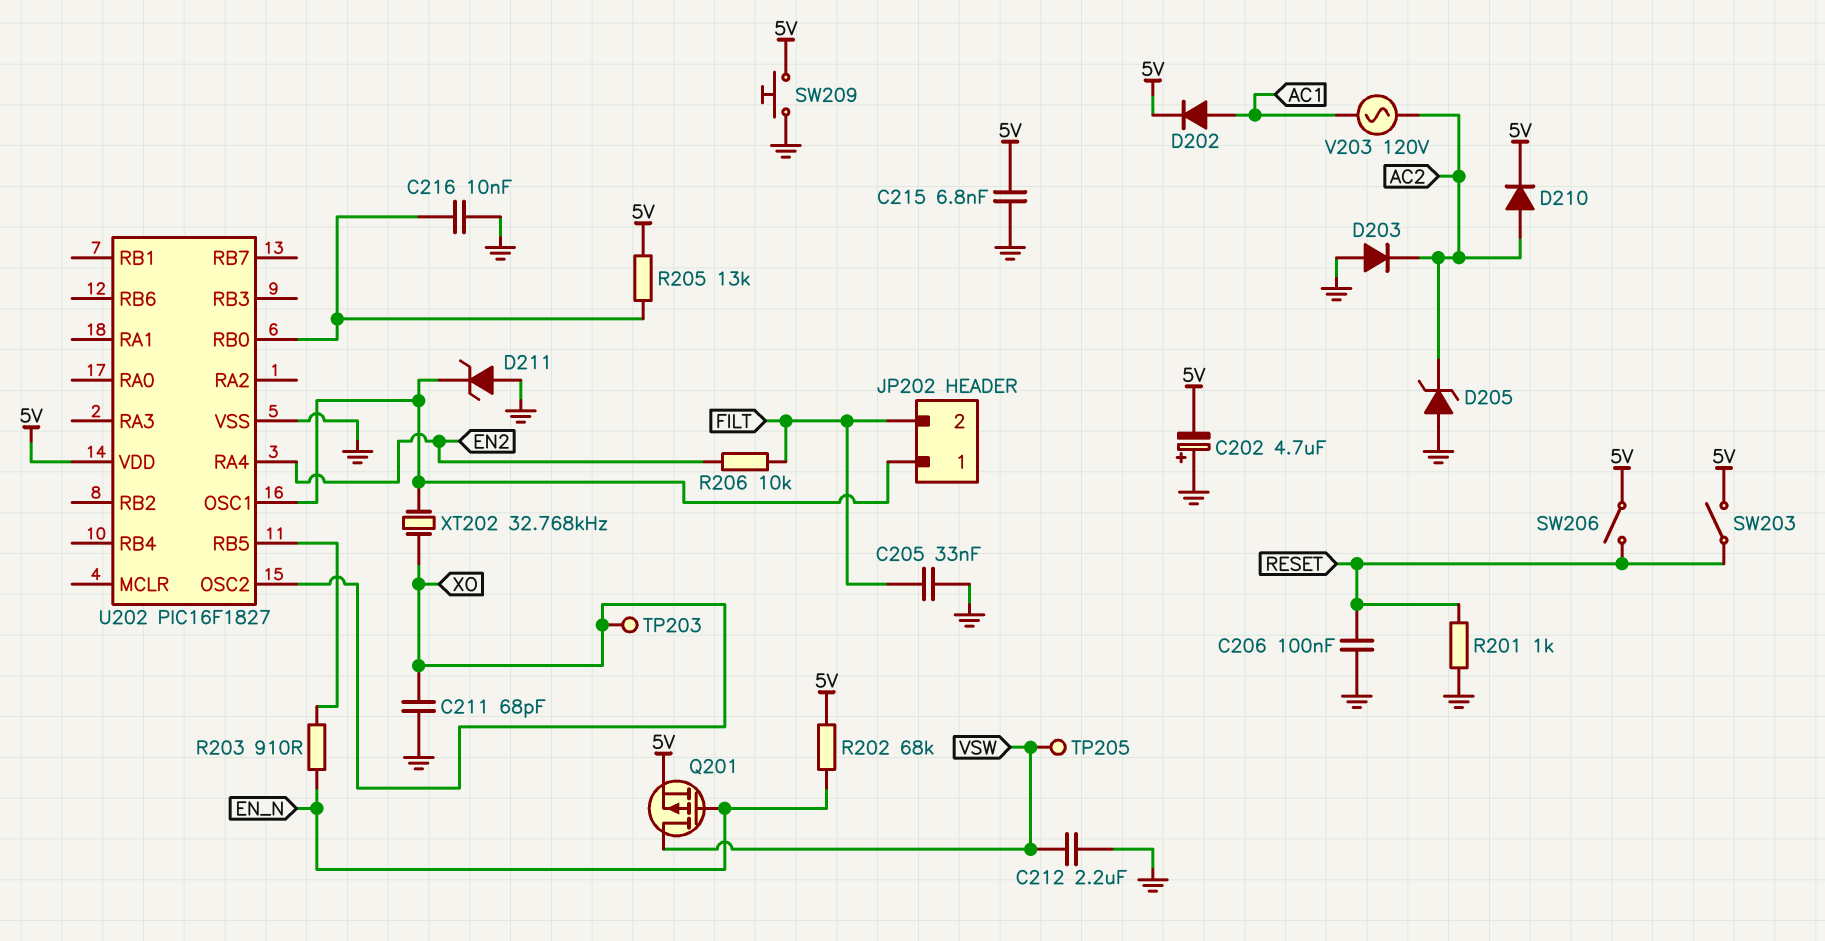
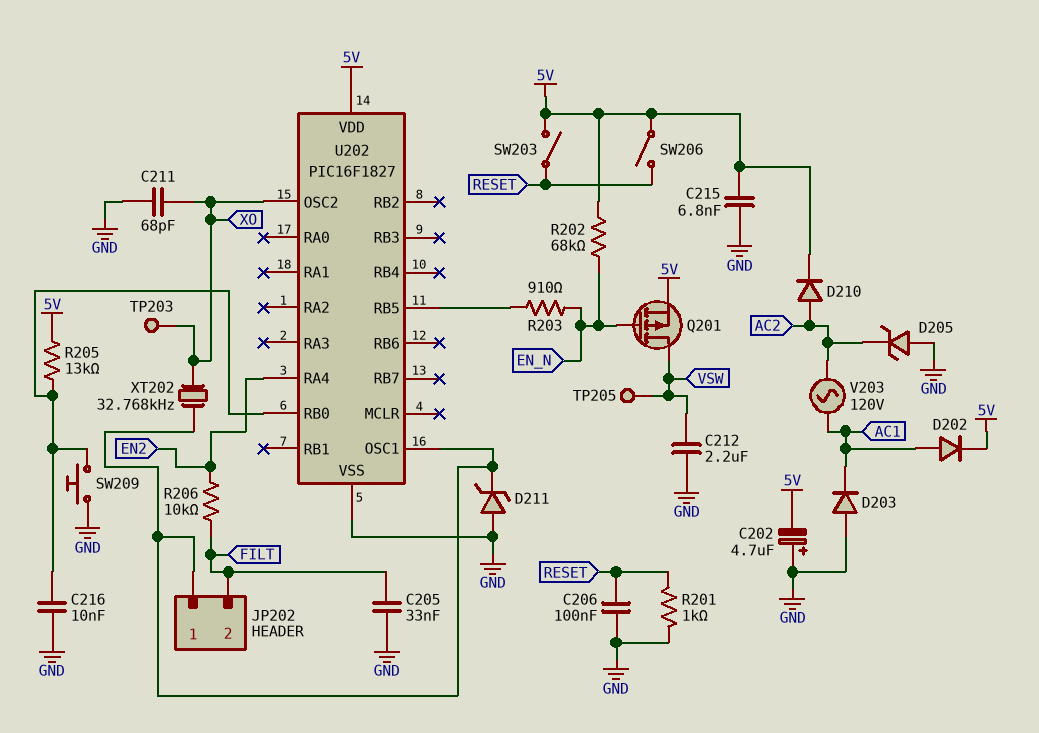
D203: diode (A GND, K AC2) -> diode (A GND, K AC1)
SW209: button (5V, GND) -> button (GND, U202/RB0)

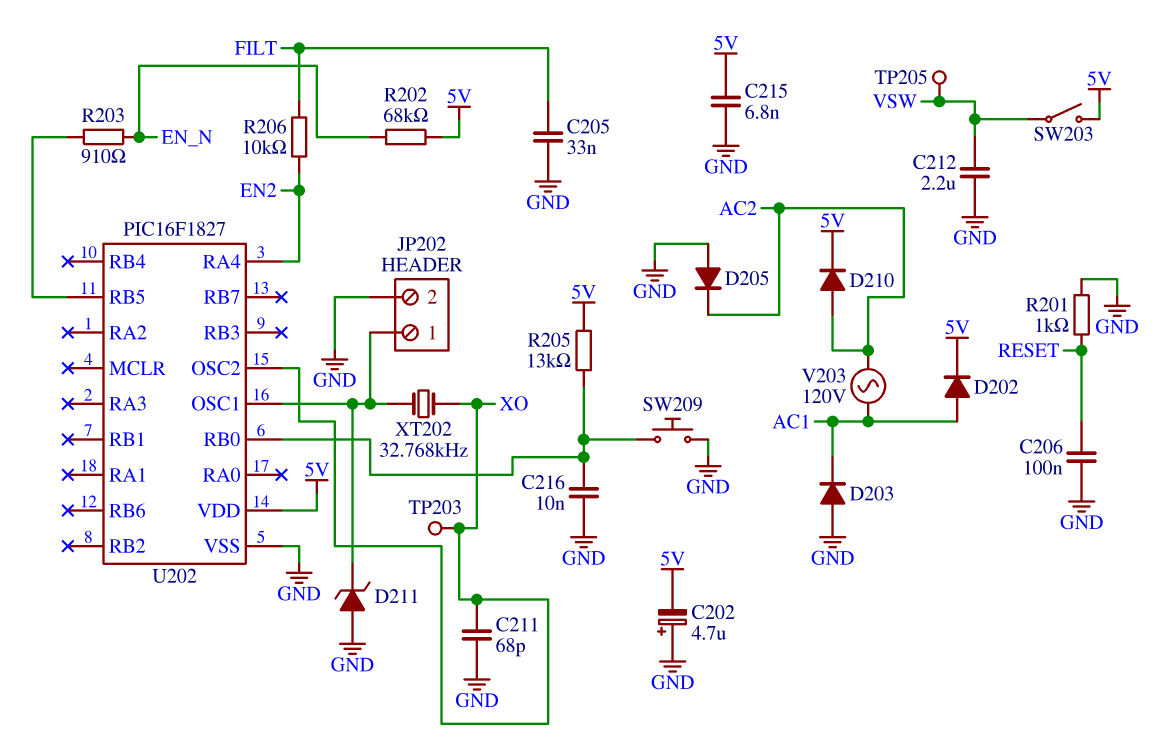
D205: zener (A GND, K AC2) -> diode (A GND, K AC2)
JP202 pin 2: FILT -> GND
Q201: PMOS (G EN_N, D VSW, S 5V) -> none
SW203: switch (5V, RESET) -> switch (5V, VSW)
SW206: switch (5V, RESET) -> none

